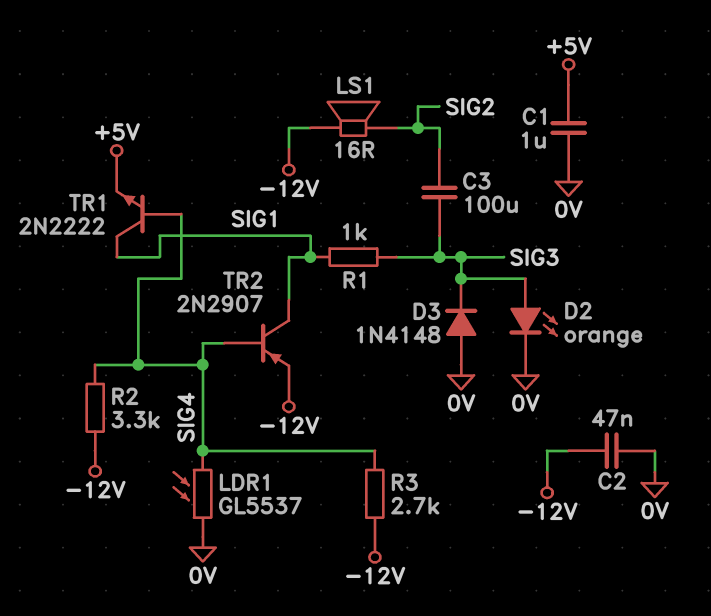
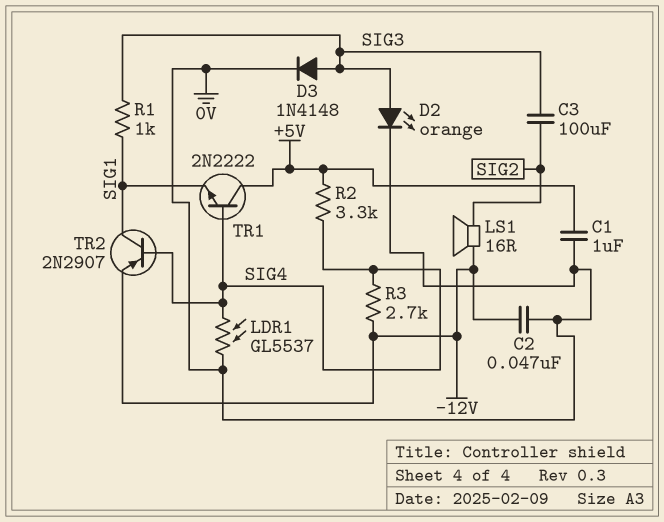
D3: diode 1N4148 (A 0V, K SIG3) -> diode 1N4148 (A SIG3, K 0V)
R2: 3.3k (-12V, SIG4) -> 3.3k (+5V, SIG4)
TR1: NPN 2N2222 (B SIG4, C SIG1, E +5V) -> NPN 2N2222 (B SIG4, C +5V, E SIG1)

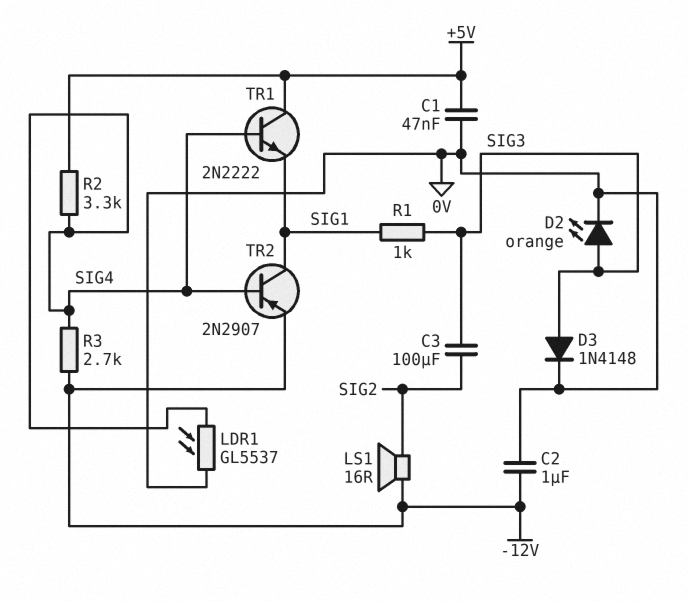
C1: 1uF (+5V, 0V) -> 47nF (+5V, 0V)
C2: 47nF (-12V, 0V) -> 1uF (-12V, 0V)

